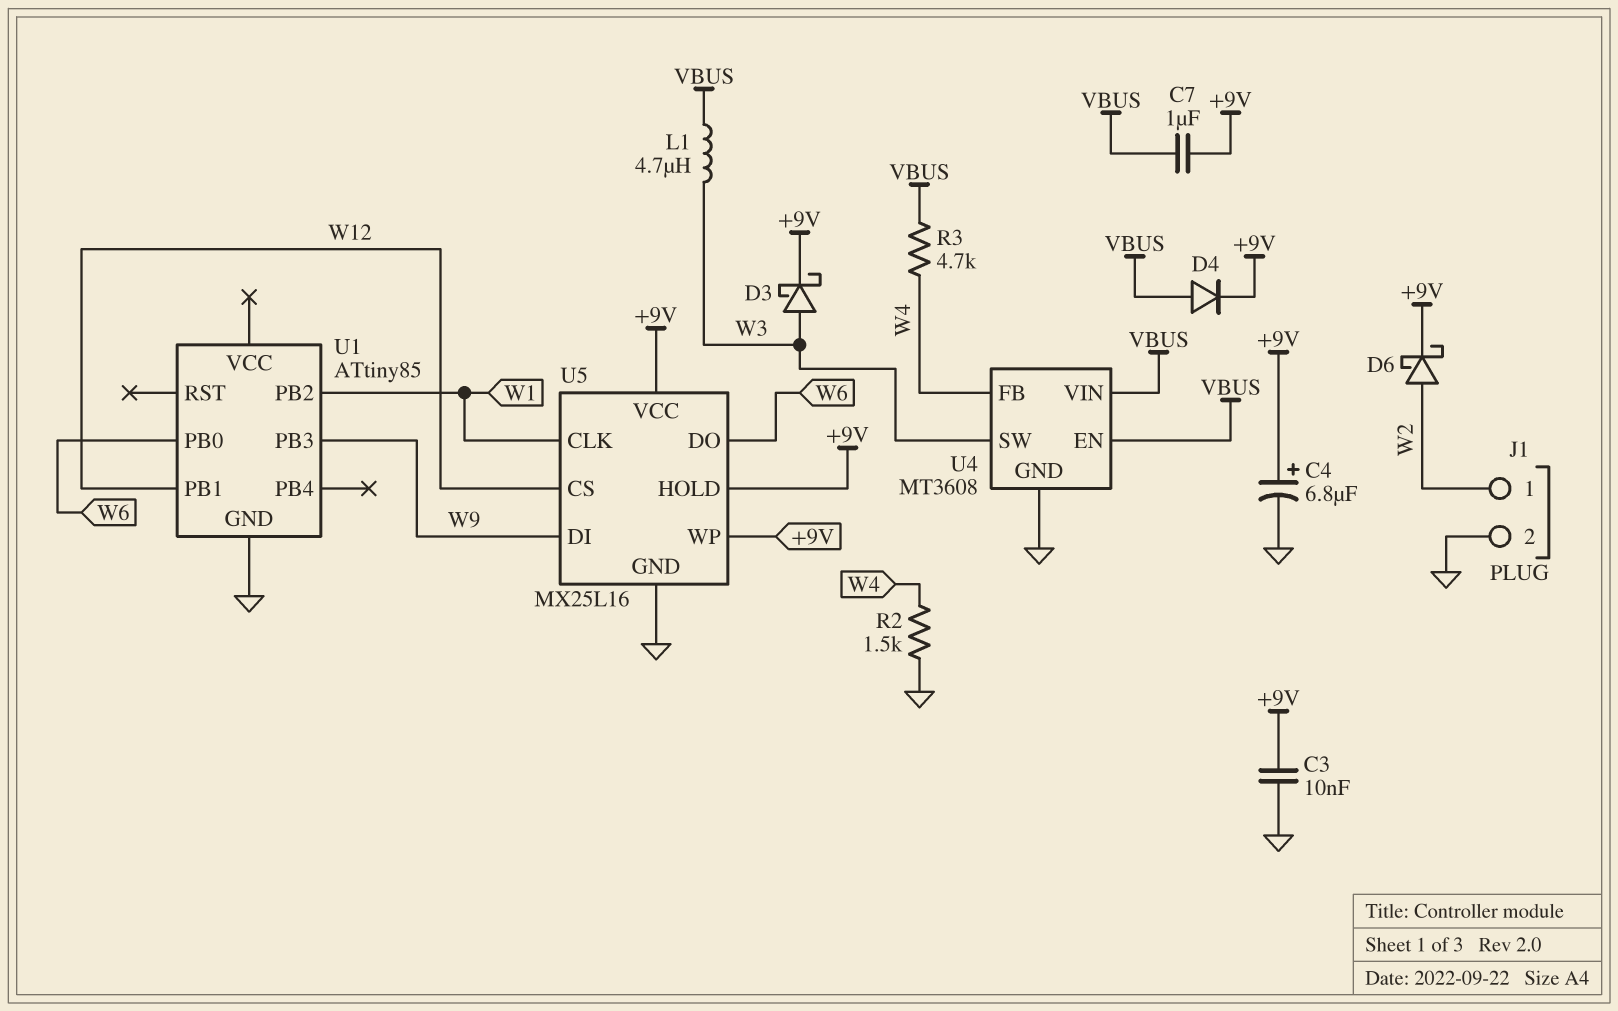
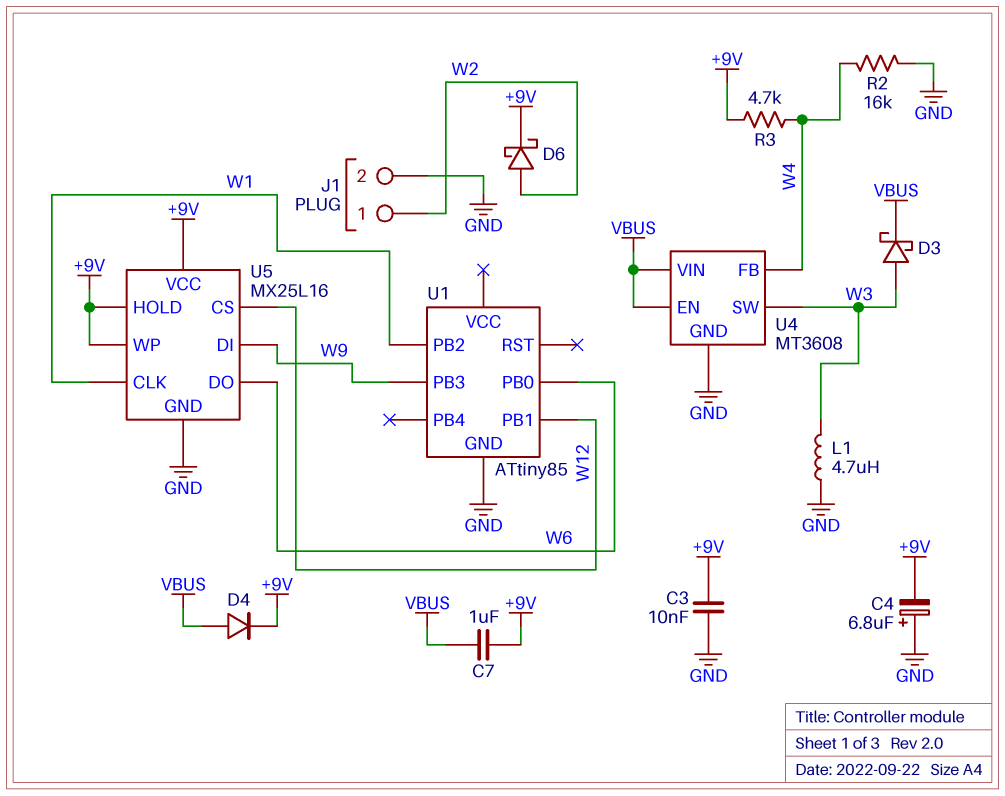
C4: 6.8uF (plus +9V, minus GND) -> 6.8uF (plus GND, minus +9V)
D3: schottky (A W3, K +9V) -> schottky (A W3, K VBUS)
L1: 4.7uH (VBUS, W3) -> 4.7uH (GND, W3)
R2: 1.5k (GND, W4) -> 16k (GND, W4)
R3: 4.7k (VBUS, W4) -> 4.7k (+9V, W4)

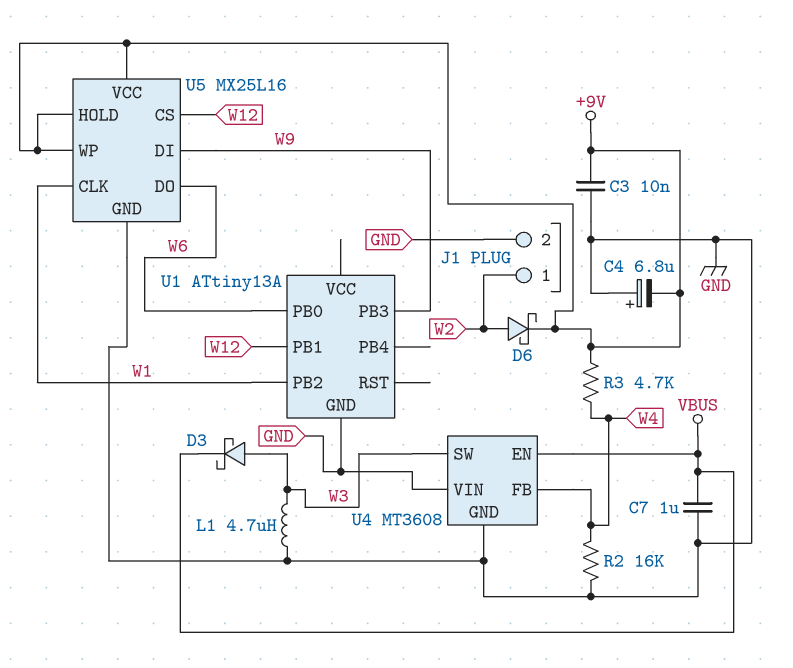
C7: 1uF (+9V, VBUS) -> 1uF (GND, VBUS)
D4: diode (A VBUS, K +9V) -> none
U1: ATtiny85 -> ATtiny13A
U4 pin VIN: VBUS -> GND

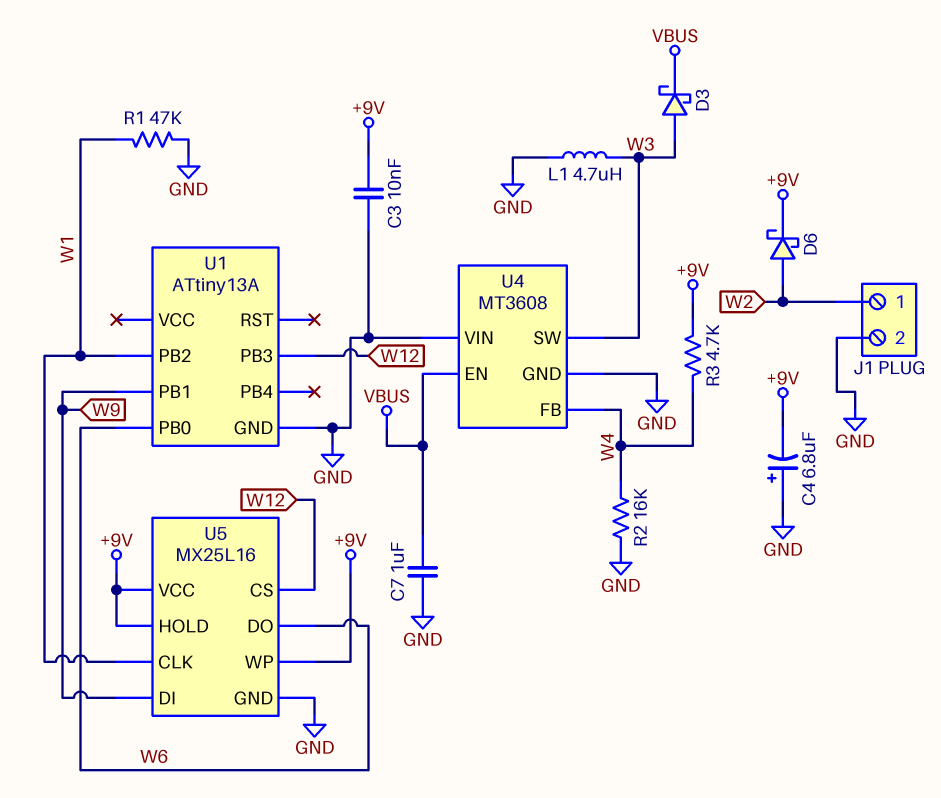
R1: none -> 47k (GND, W1)
U1 pin PB1: W12 -> W9
U1 pin PB3: W9 -> W12

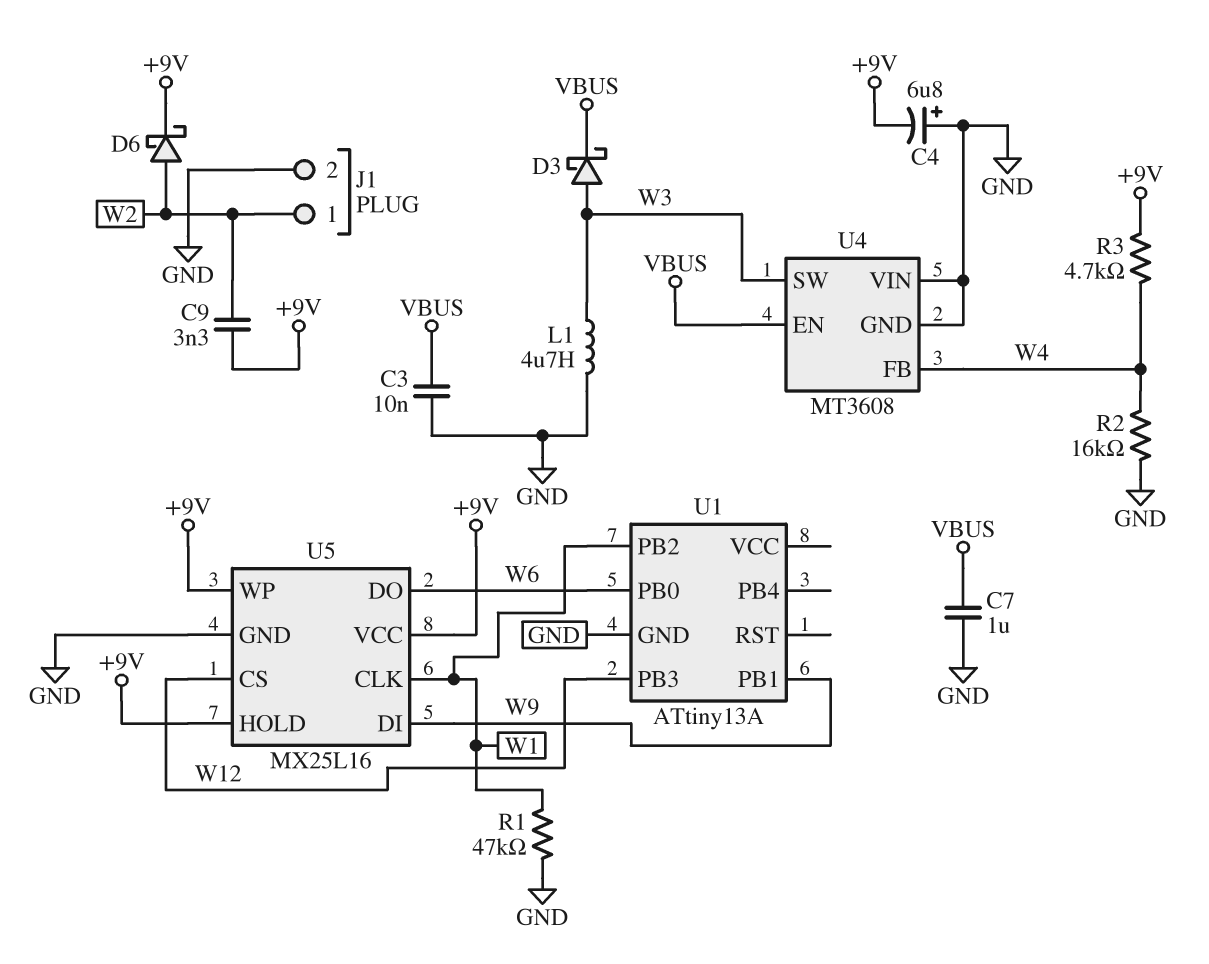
C3: 10nF (+9V, GND) -> 10nF (GND, VBUS)
C9: none -> 3.3nF (+9V, W2)

